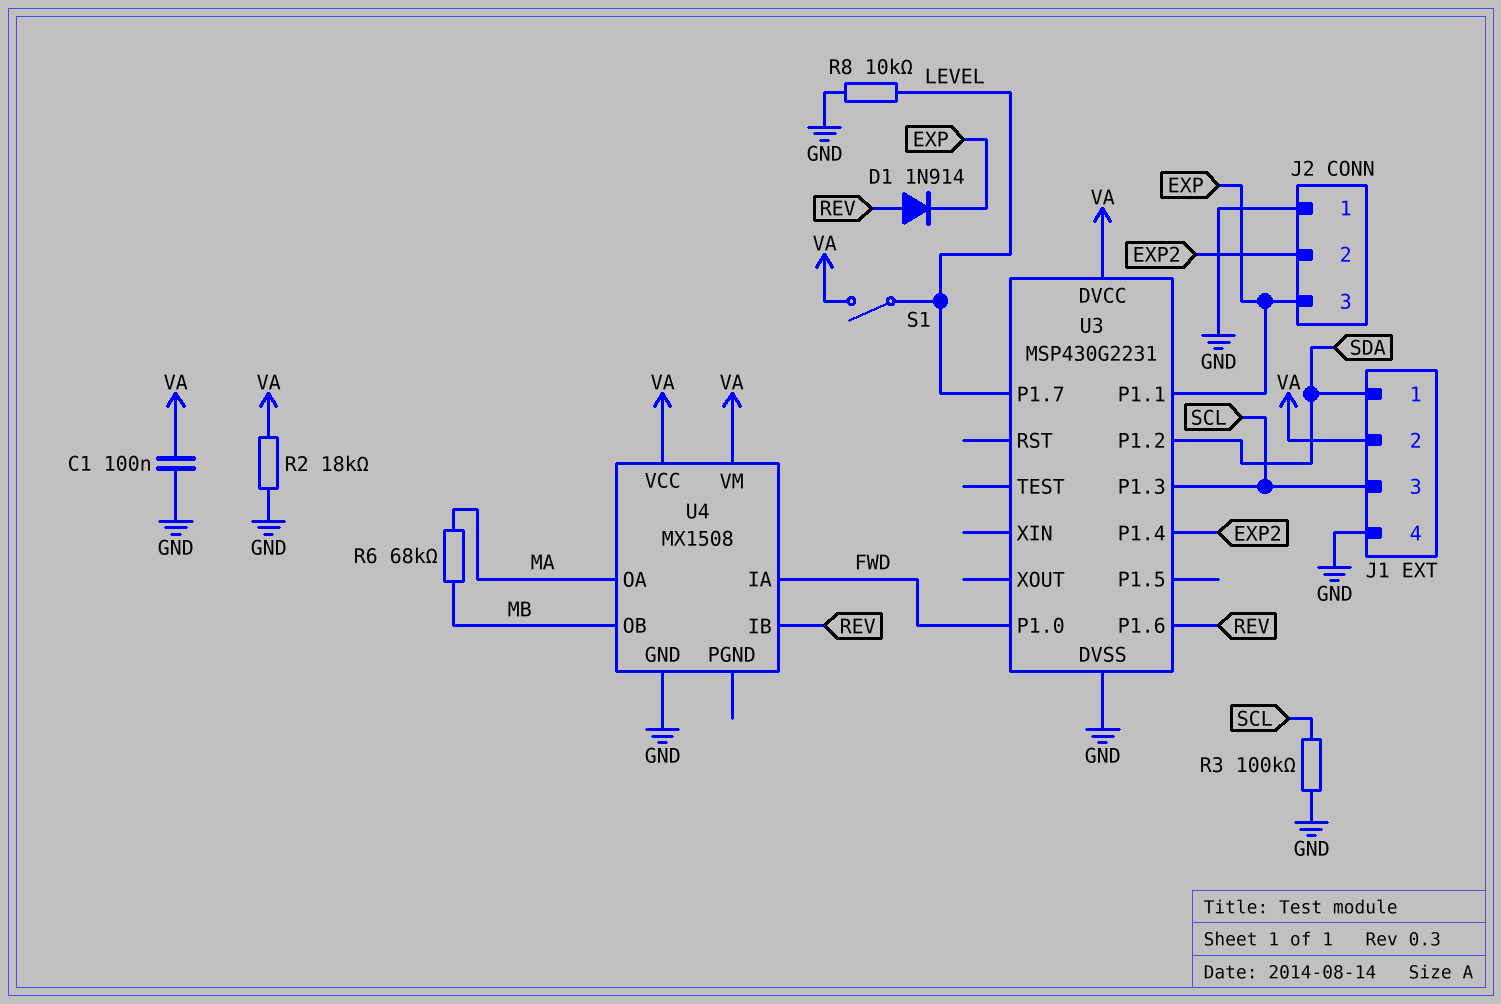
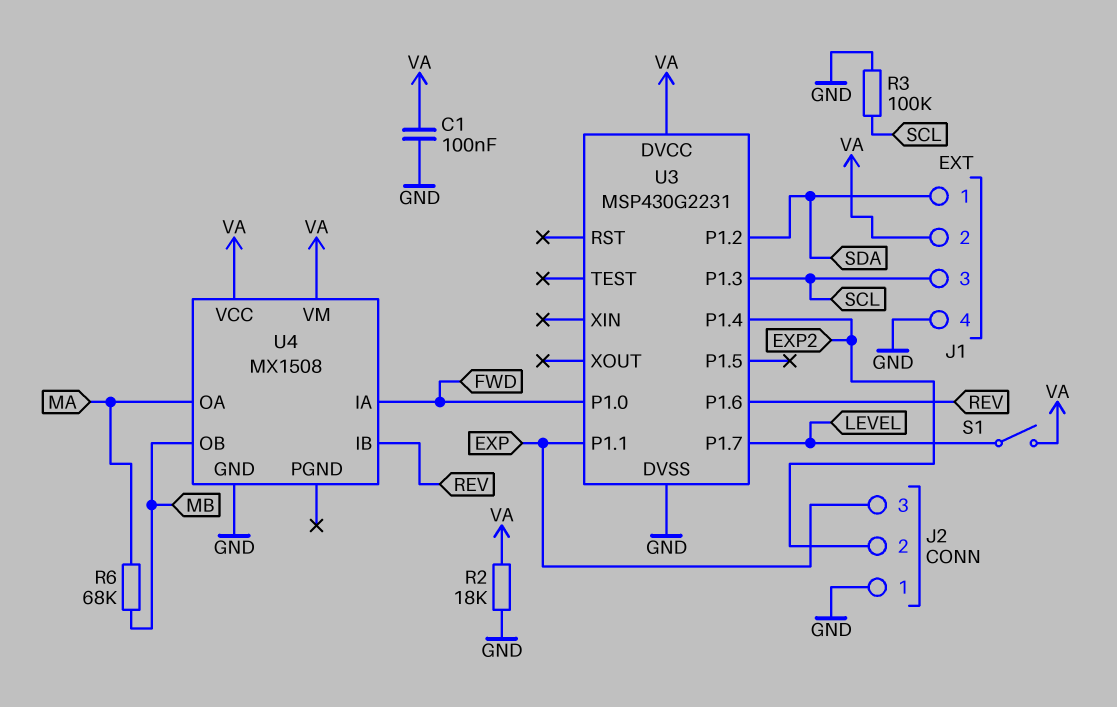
D1: diode 1N914 (A REV, K EXP) -> none
R8: 10k (GND, LEVEL) -> none

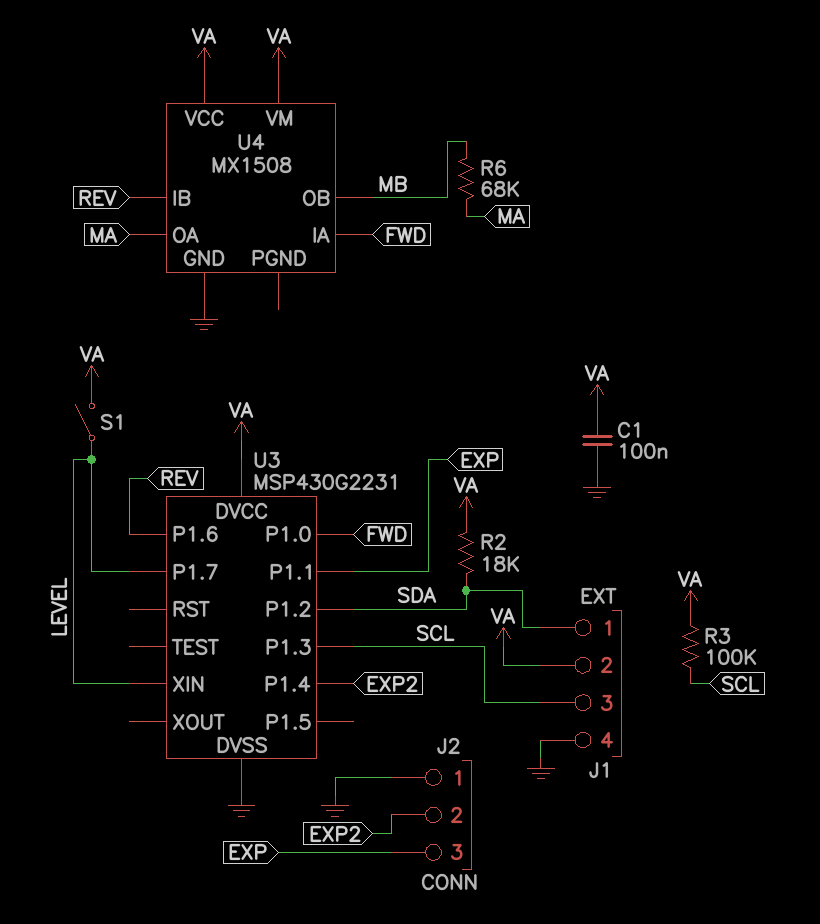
R2: 18k (GND, VA) -> 18k (SDA, VA)
R3: 100k (GND, SCL) -> 100k (SCL, VA)
U3 pin XIN: none -> LEVEL

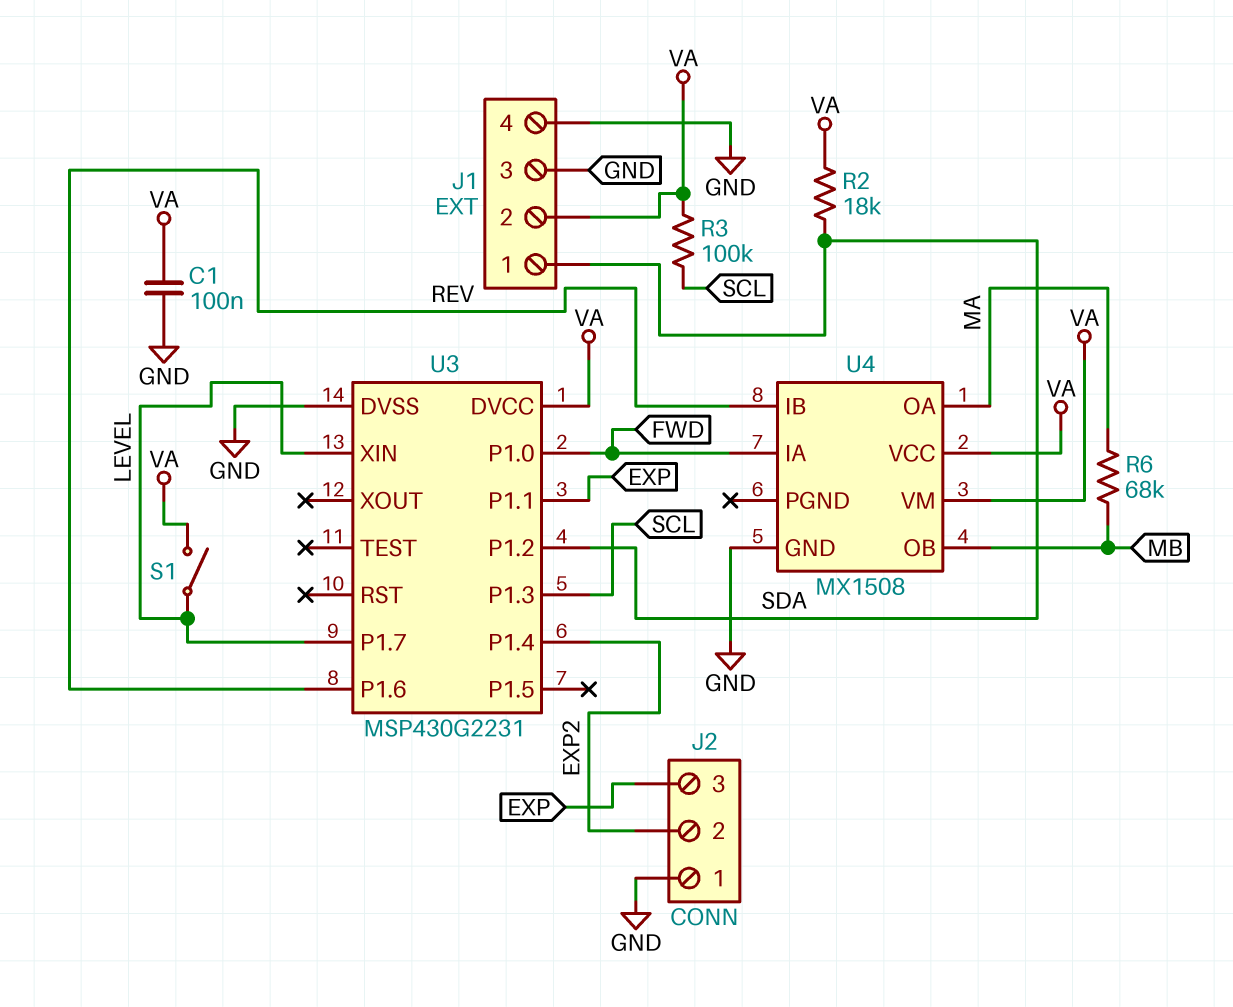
J1 pin 3: SCL -> GND

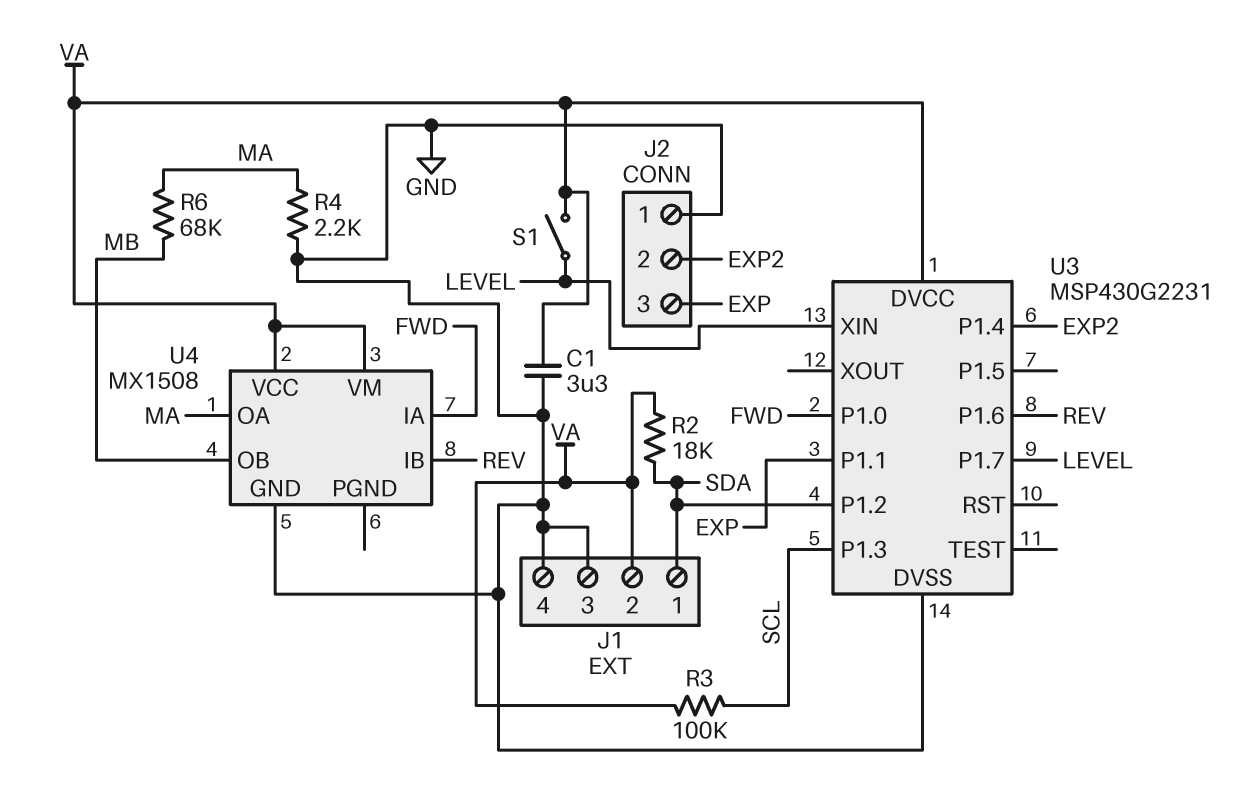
C1: 100nF (GND, VA) -> 3.3uF (GND, VA)
R4: none -> 2.2k (GND, MA)

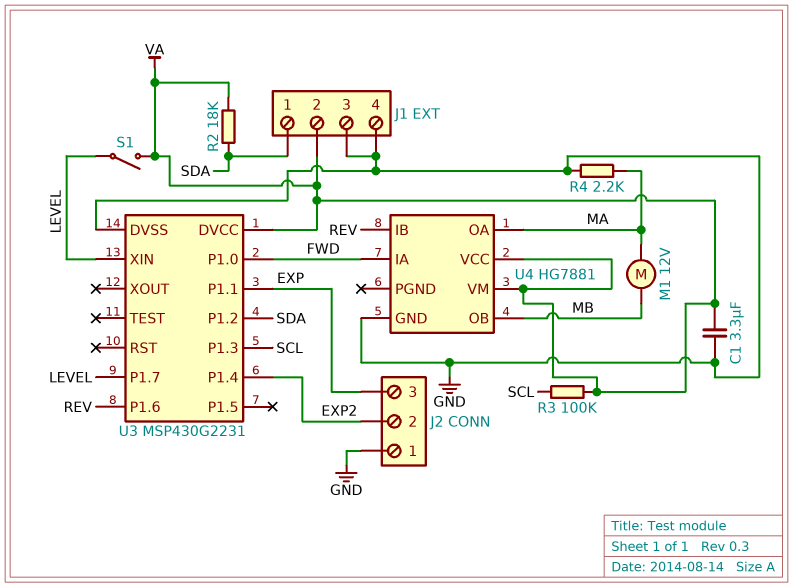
M1: none -> motor 12V (MA, MB)
R6: 68k (MA, MB) -> none
U4: MX1508 -> HG7881

